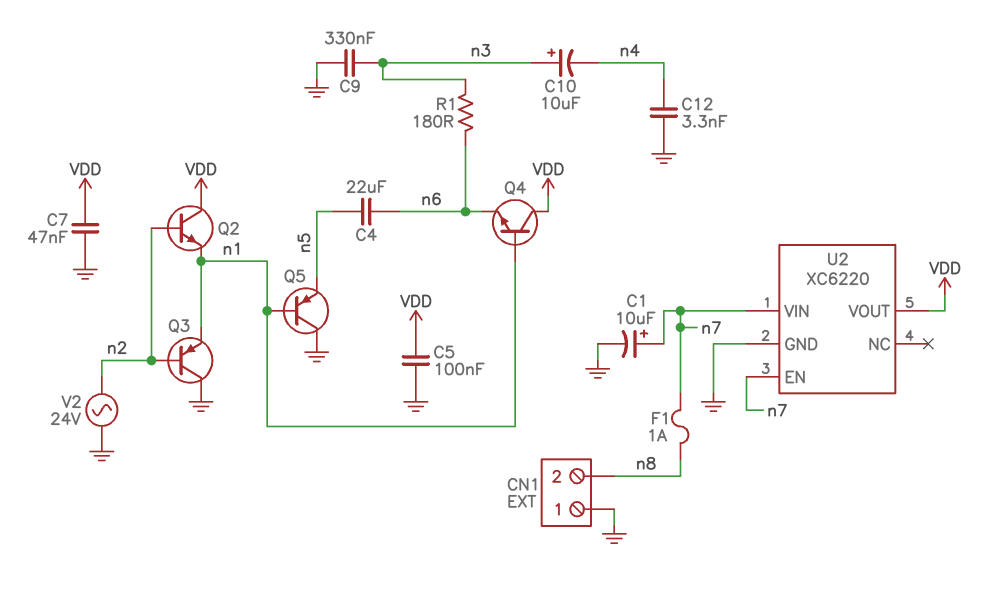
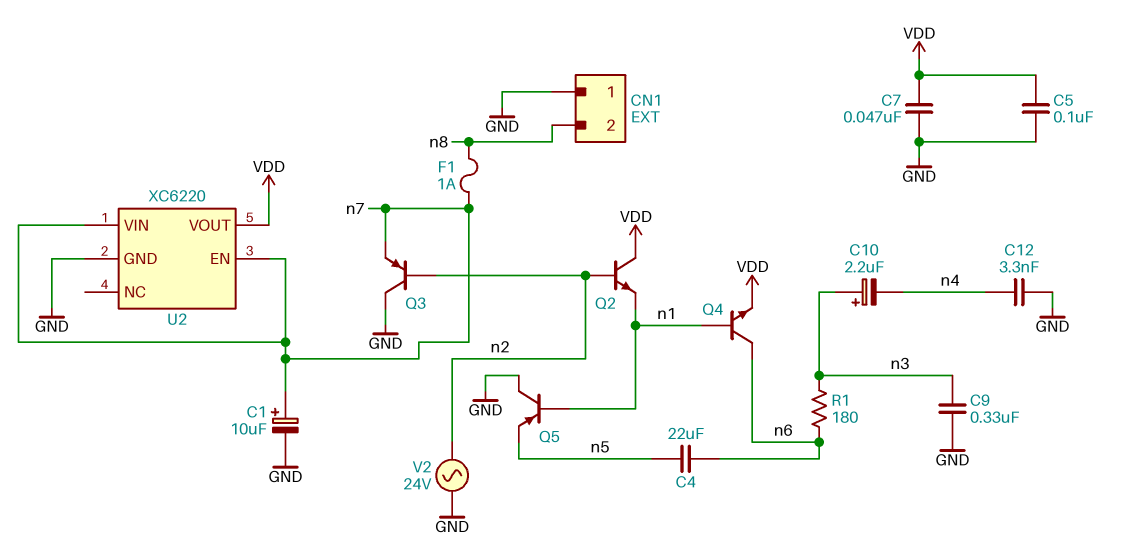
C10: 10uF (plus n3, minus n4) -> 2.2uF (plus n3, minus n4)
Q3: PNP (B n2, C GND, E n1) -> PNP (B n2, C GND, E n7)
Q4: NPN (B n1, C VDD, E n6) -> NPN (B n1, C n6, E VDD)

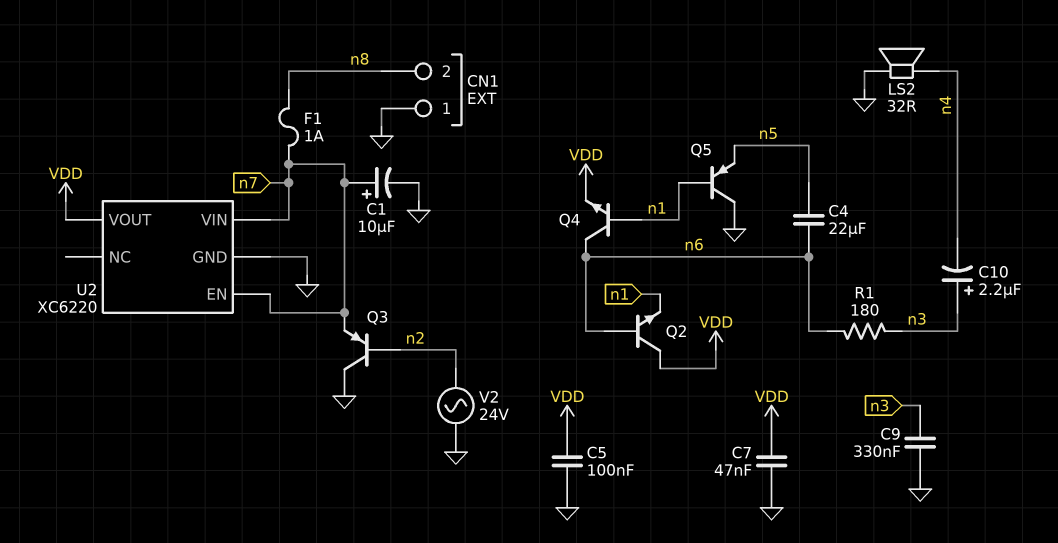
C12: 3.3nF (GND, n4) -> none
LS2: none -> speaker 32R (GND, n4)
Q2: NPN (B n2, C VDD, E n1) -> NPN (B n6, C VDD, E n1)

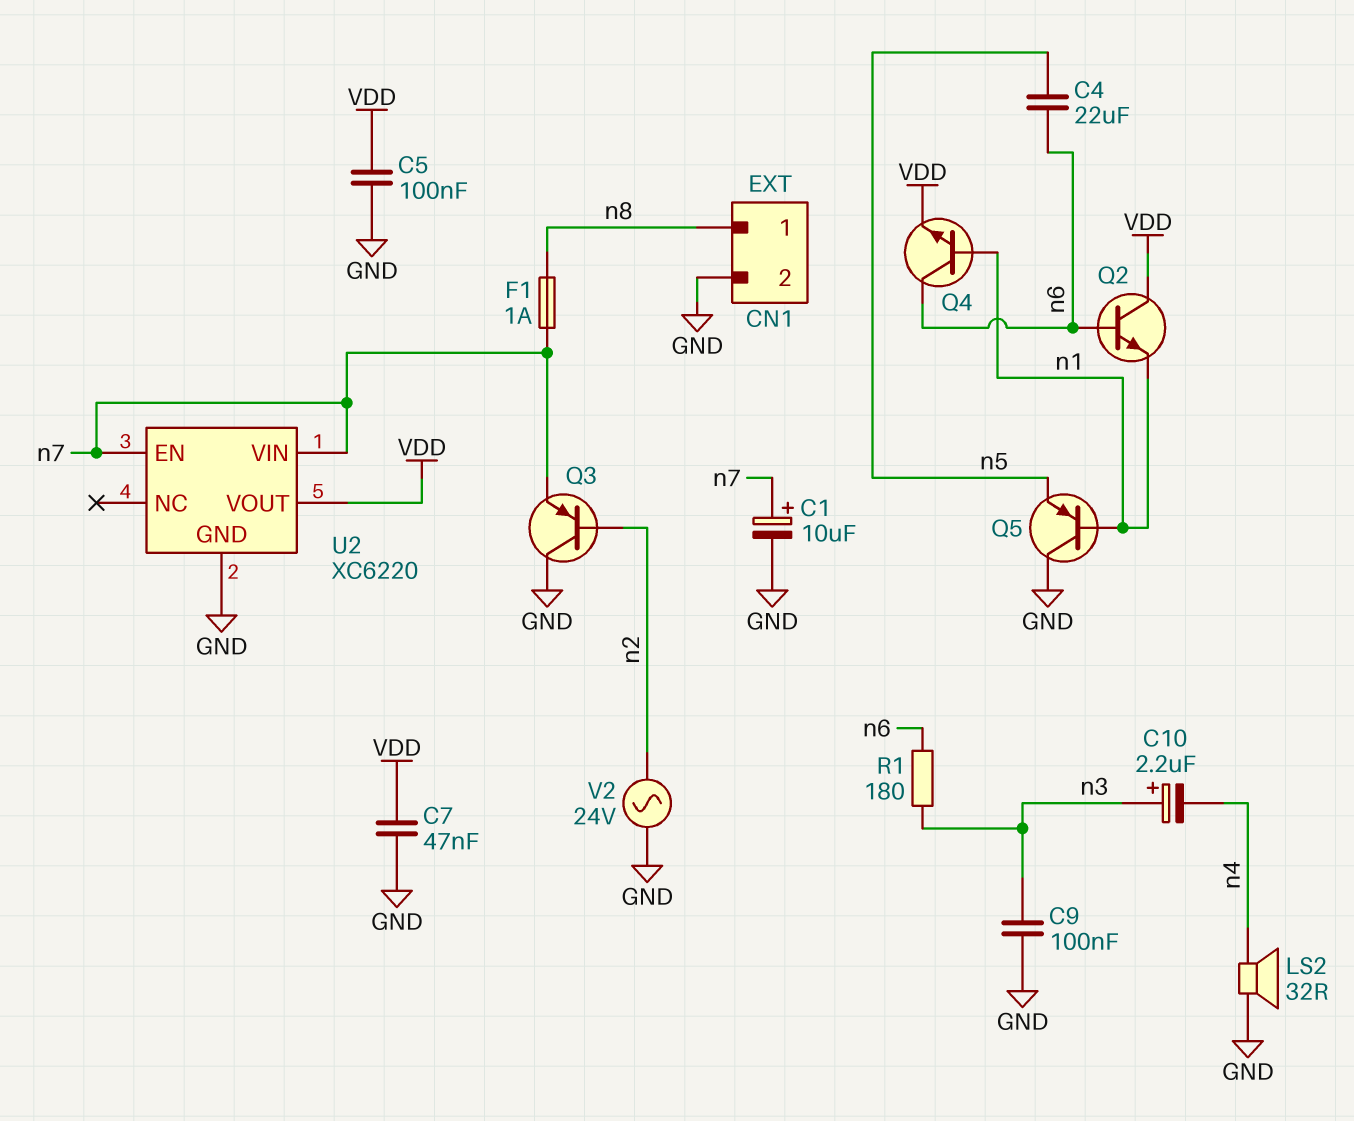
C9: 330nF (GND, n3) -> 100nF (GND, n3)
CN1 pin 1: GND -> n8
CN1 pin 2: n8 -> GND

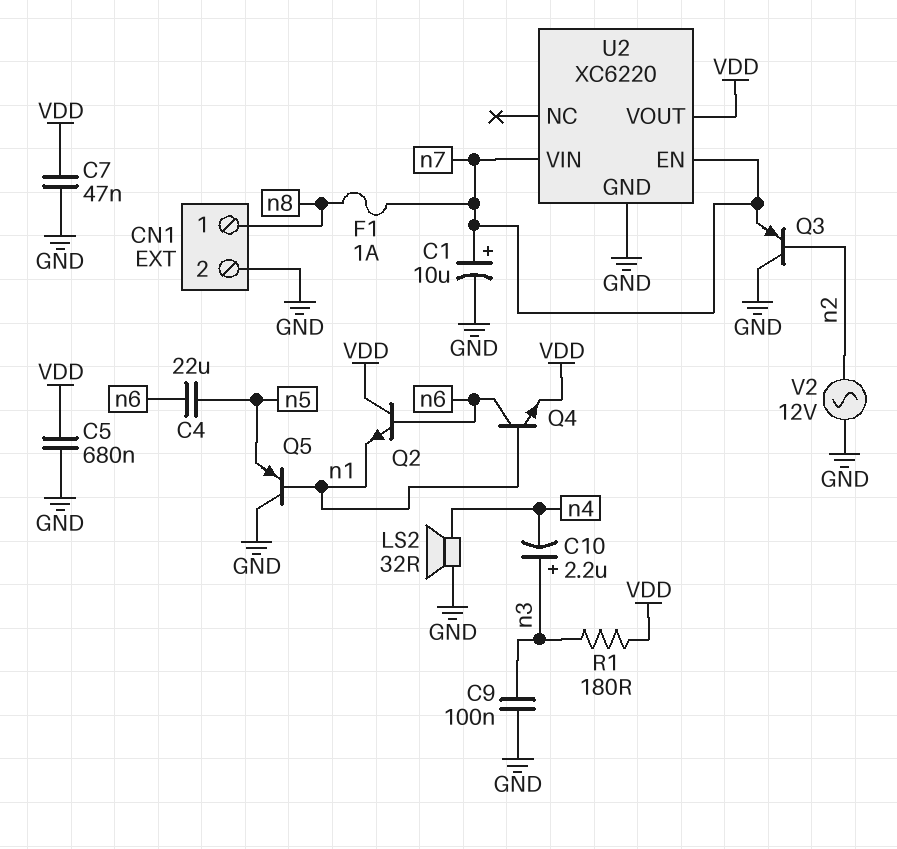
C5: 100nF (GND, VDD) -> 680nF (GND, VDD)
R1: 180 (n3, n6) -> 180 (VDD, n3)
V2: AC 24V (GND, n2) -> AC 12V (GND, n2)

